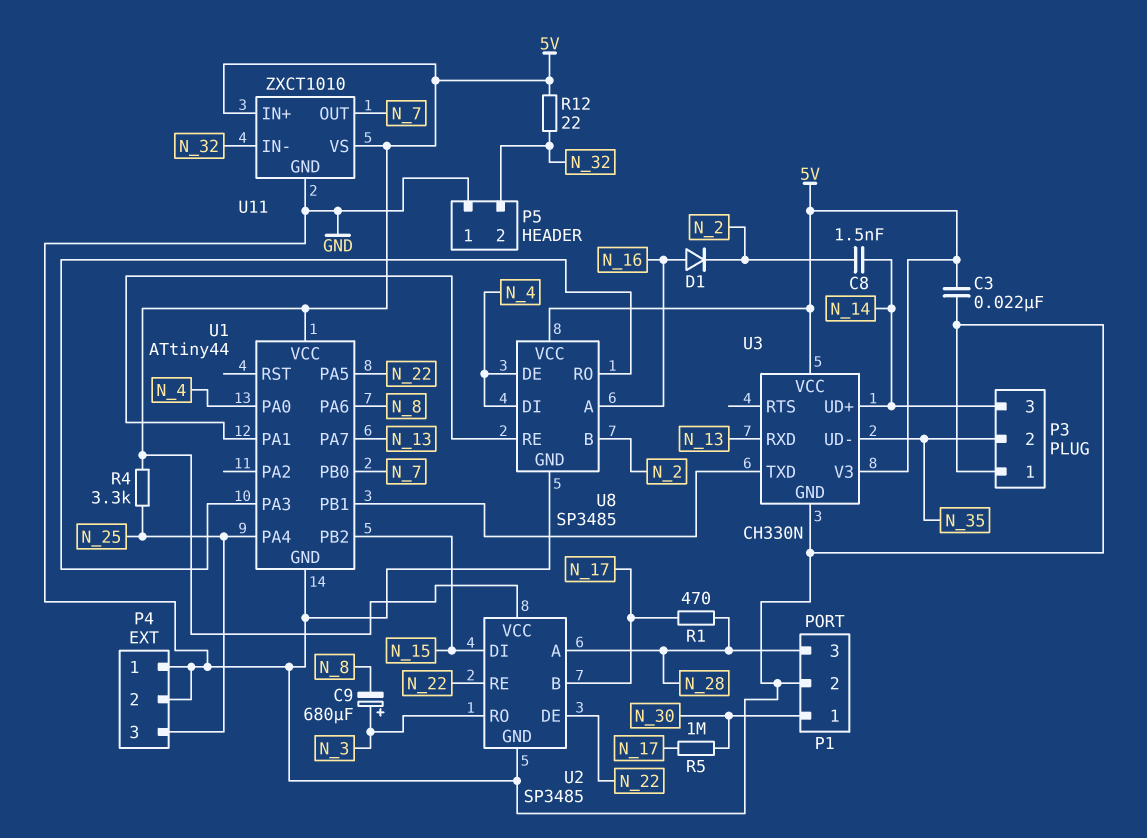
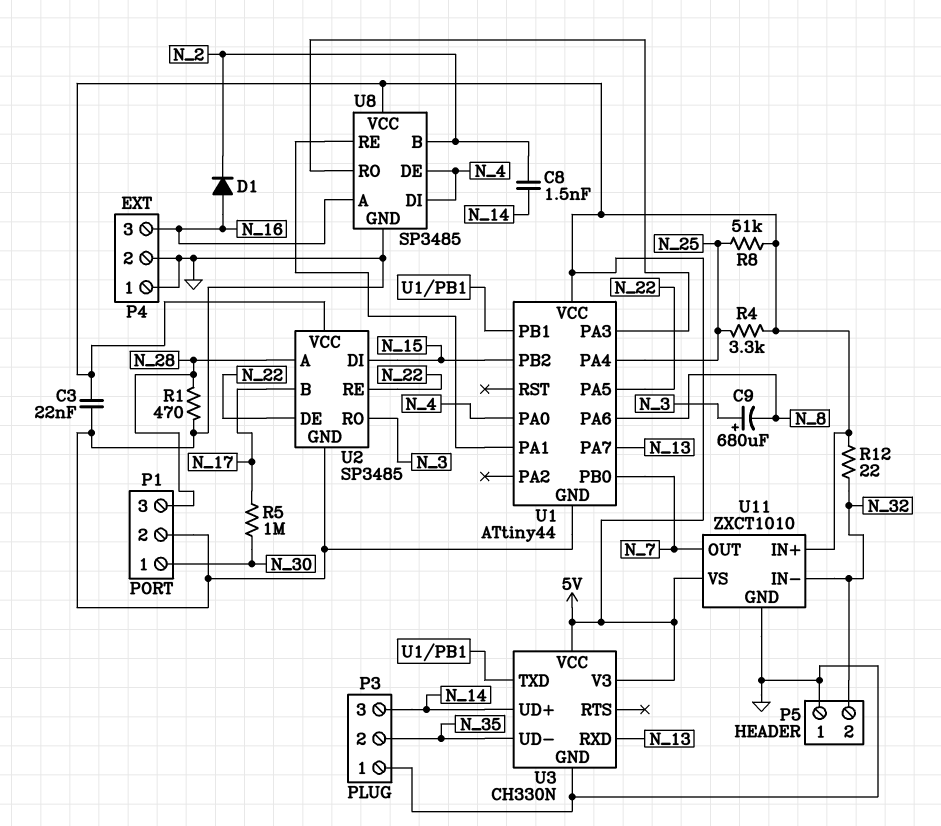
P4 pin 3: N_25 -> N_16
R1: 470 (N_17, N_28) -> 470 (GND, N_28)
R8: none -> 51k (5V, N_25)

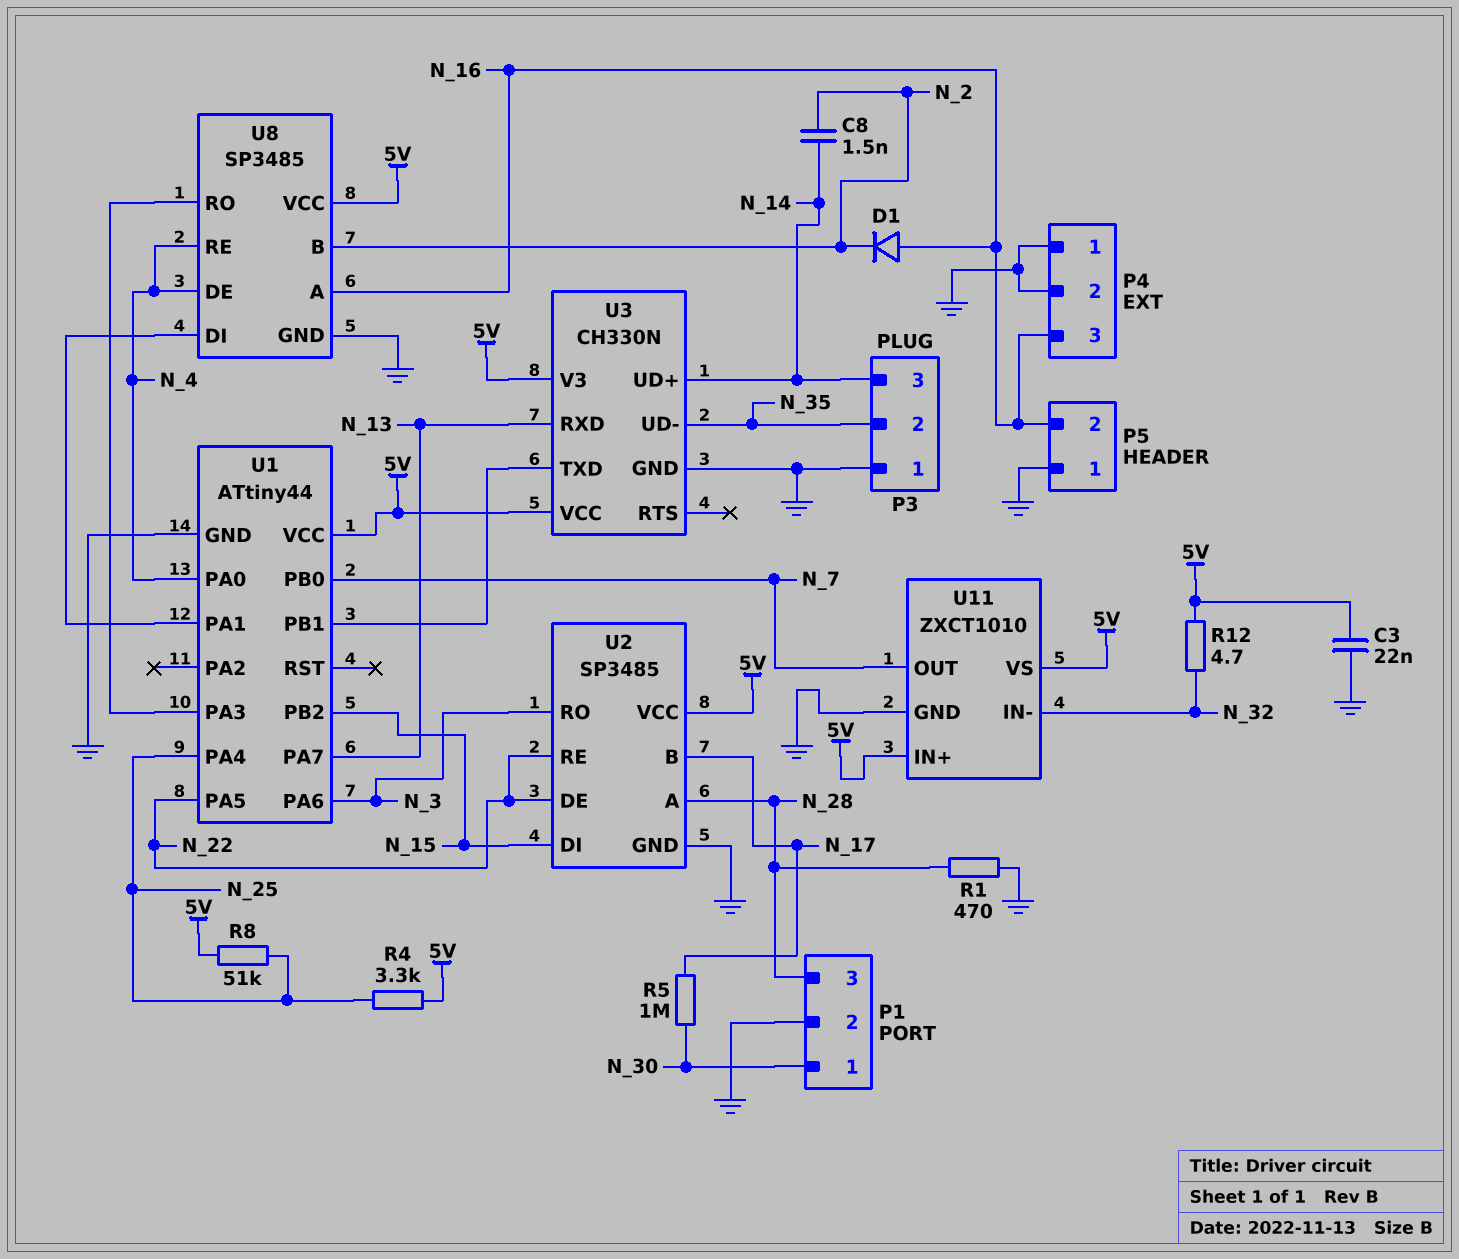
C9: 680uF (plus N_3, minus N_8) -> none
P5 pin 2: N_32 -> N_16
R12: 22 (5V, N_32) -> 4.7 (5V, N_32)
U1 pin PA6: N_8 -> N_3
U8 pin DI: N_4 -> U1/PA1
U8 pin RE: U1/PA1 -> N_4

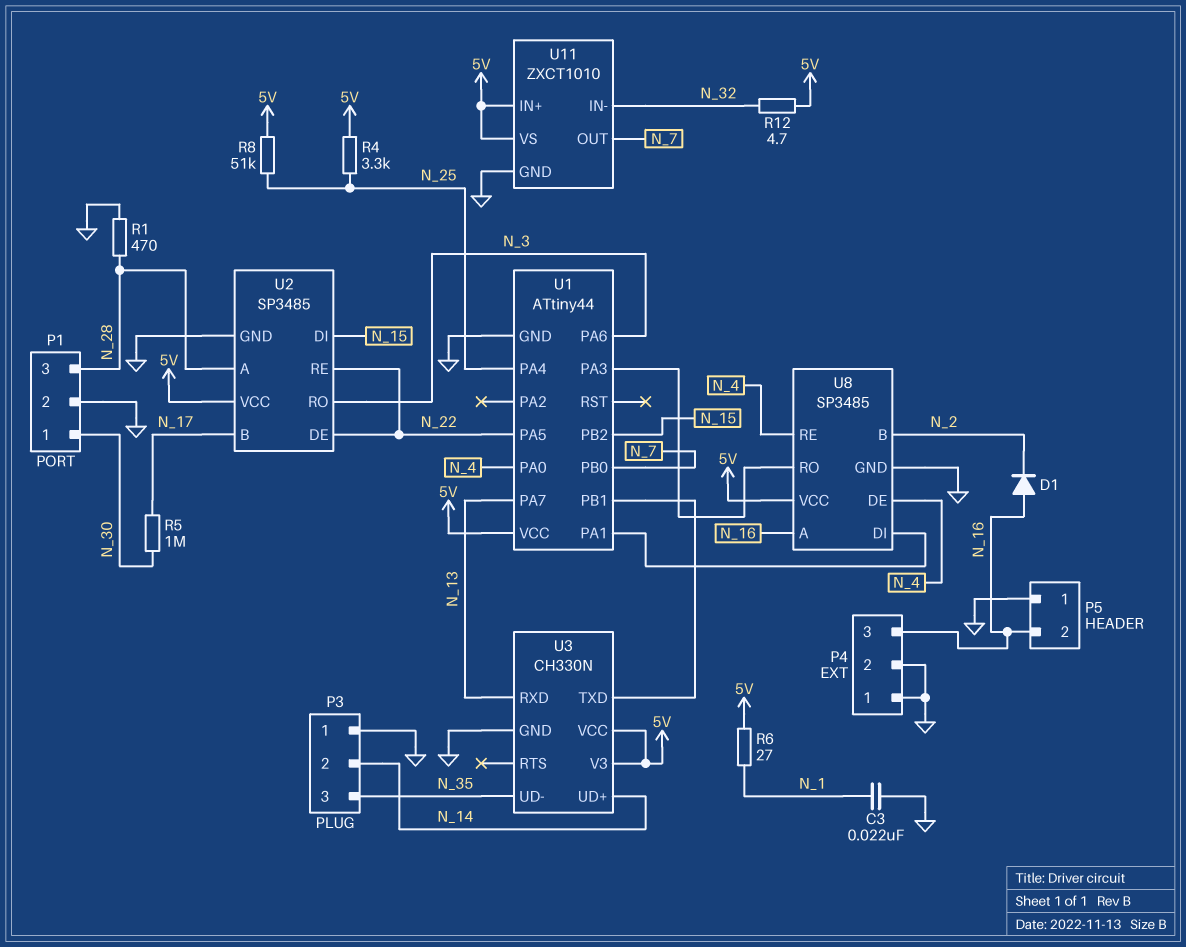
C3: 22nF (5V, GND) -> 22nF (GND, N_1)
C8: 1.5nF (N_2, N_14) -> none
P3 pin 2: N_35 -> N_14
P3 pin 3: N_14 -> N_35
R6: none -> 27 (5V, N_1)

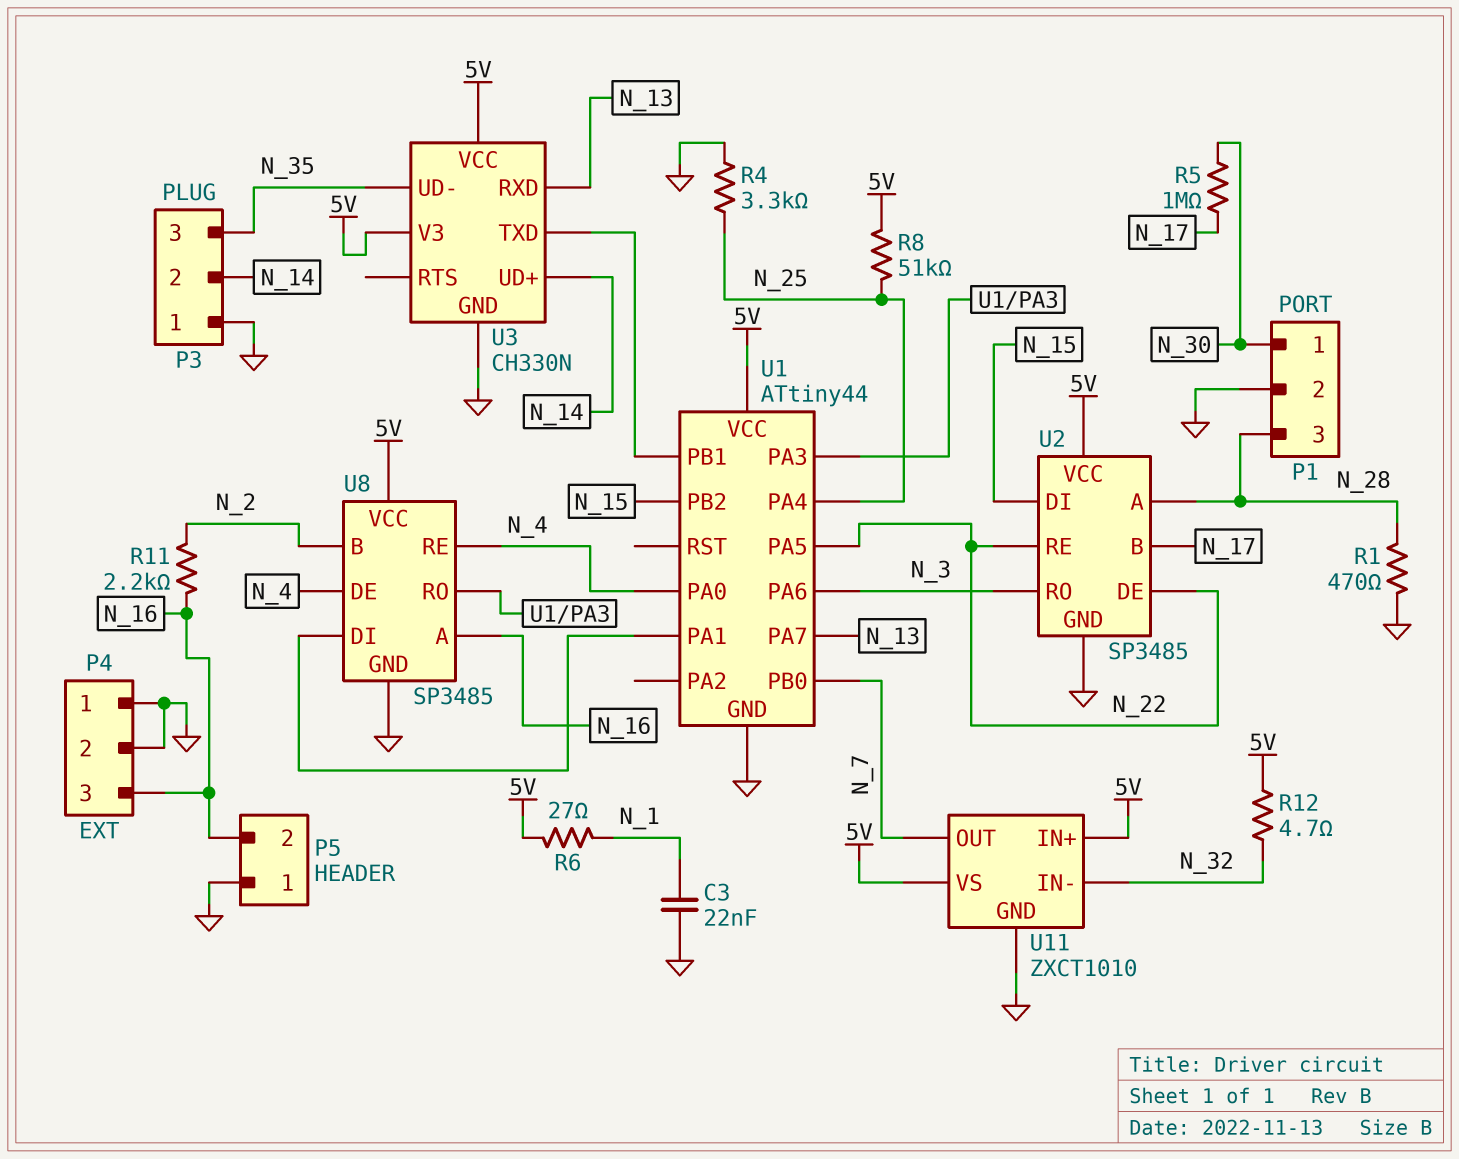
D1: diode (A N_16, K N_2) -> none
R4: 3.3k (5V, N_25) -> 3.3k (GND, N_25)
R11: none -> 2.2k (N_2, N_16)

